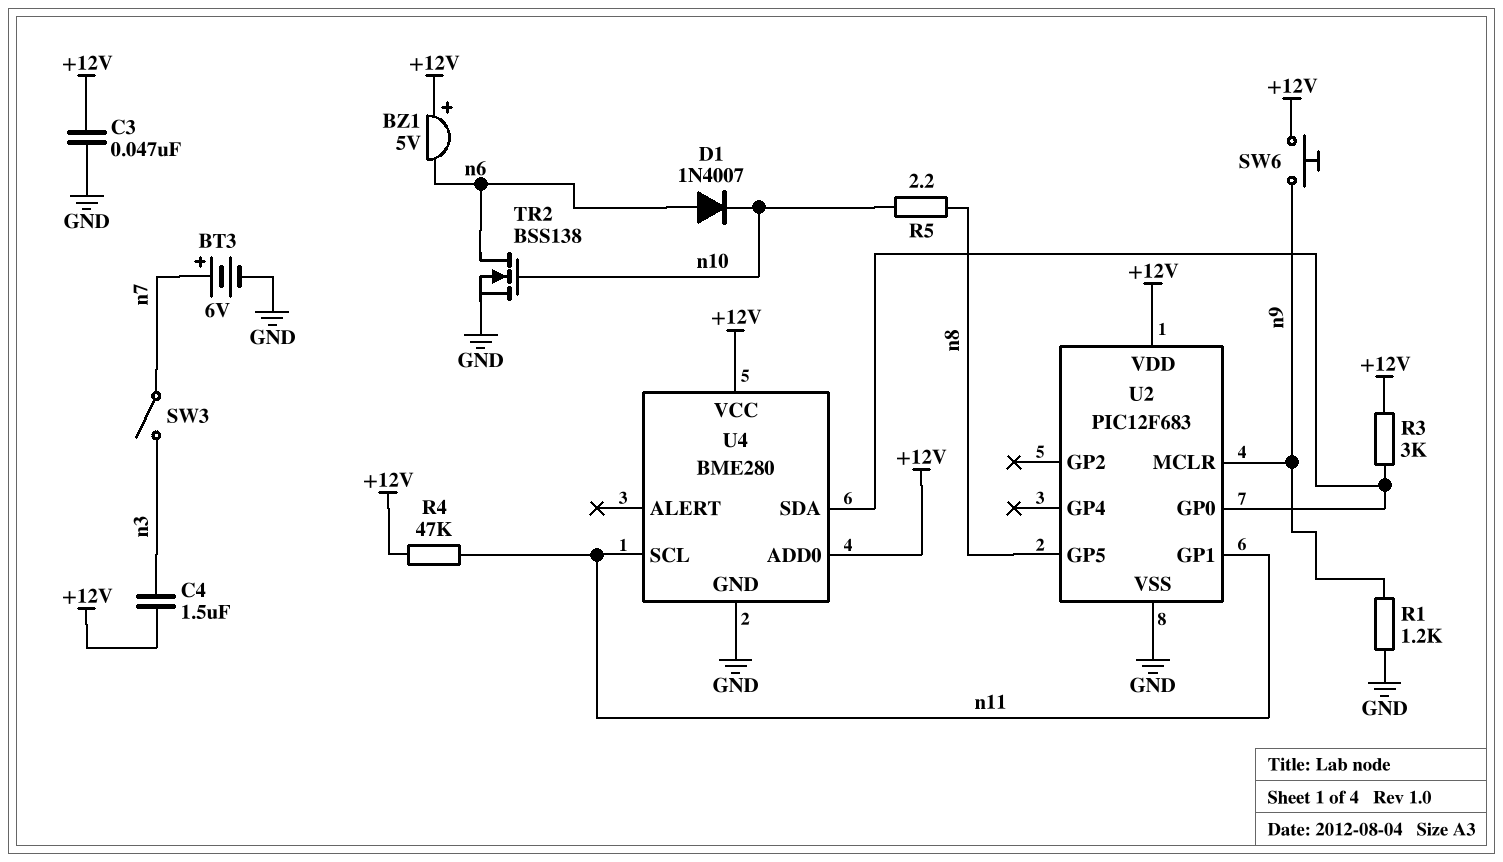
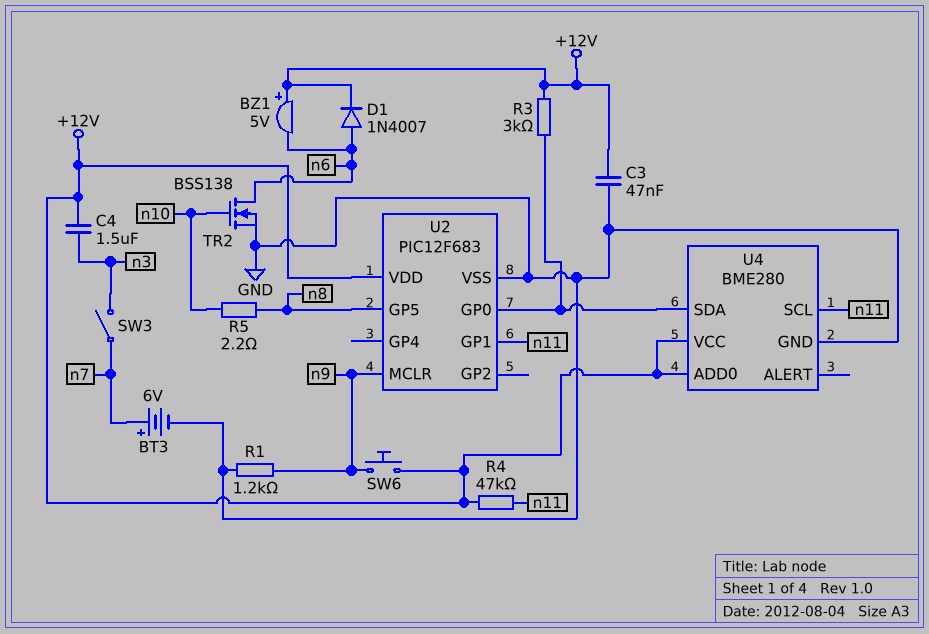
D1: diode 1N4007 (A n6, K n10) -> diode 1N4007 (A n6, K +12V)

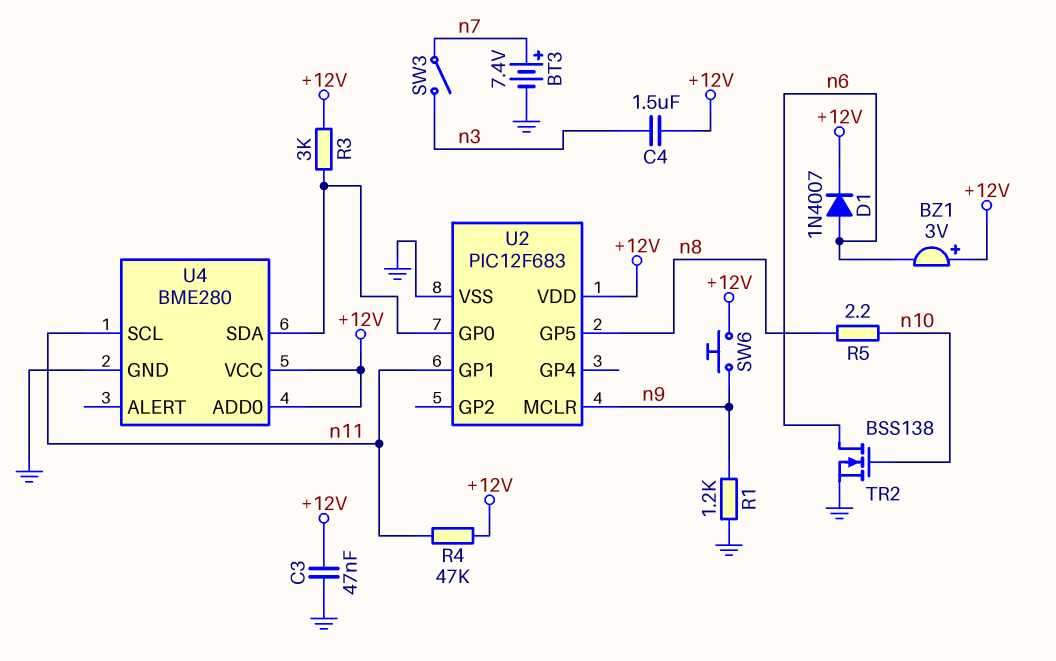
BT3: 6V (plus n7, minus GND) -> 7.4V (plus n7, minus GND)
BZ1: buzzer 5V (plus +12V, minus n6) -> buzzer 3V (plus +12V, minus n6)

